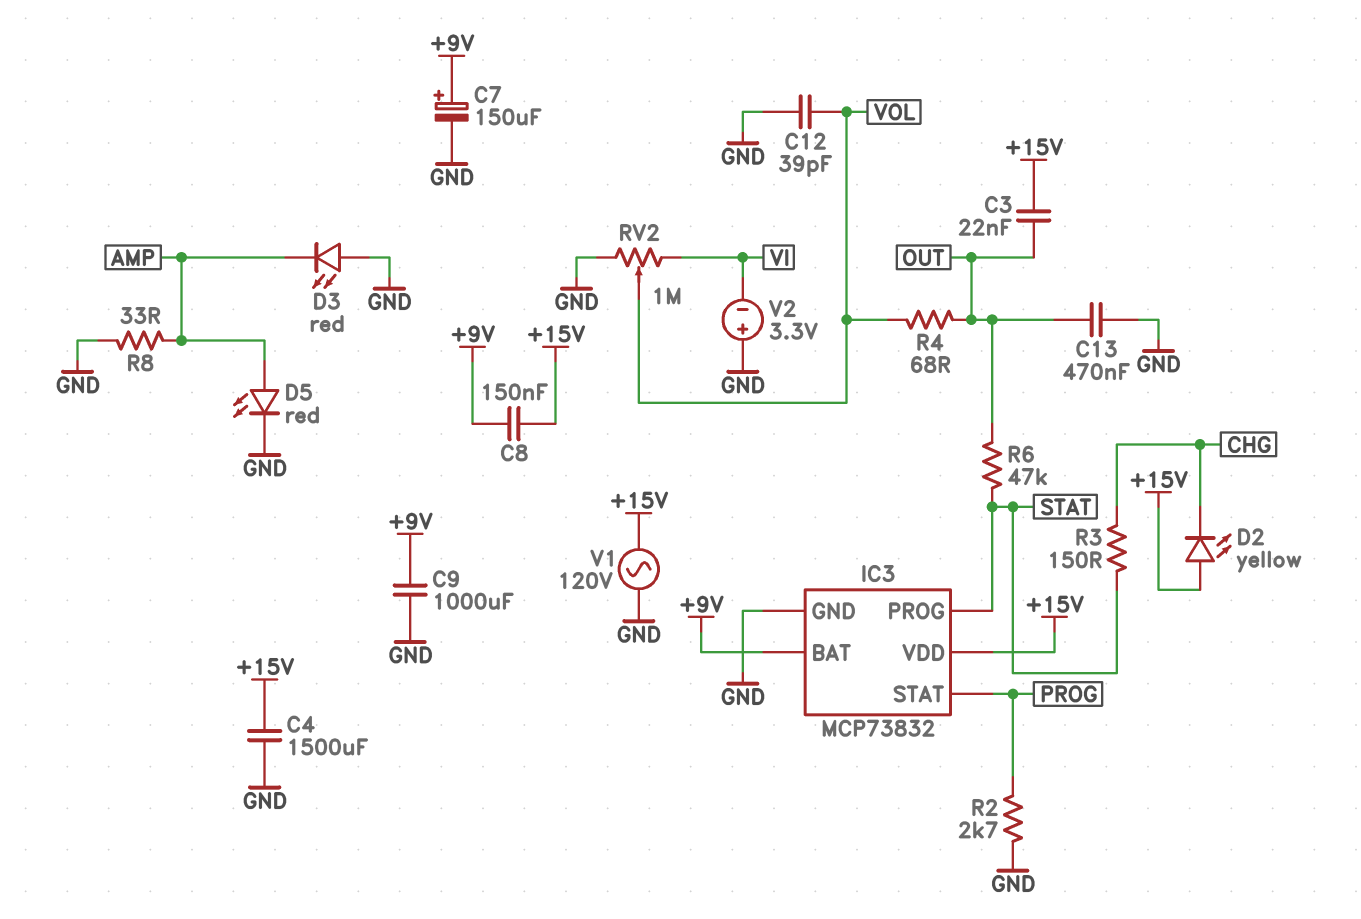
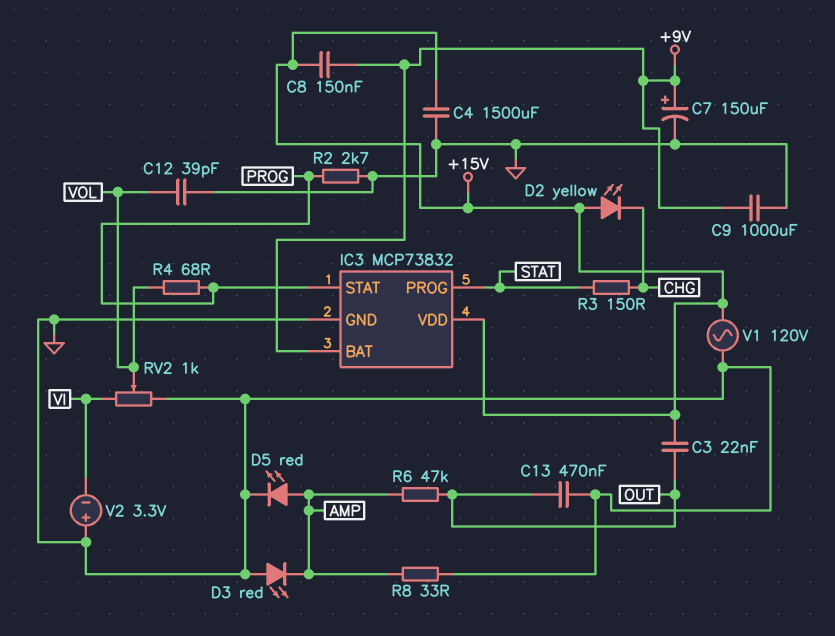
R4: 68 (OUT, VOL) -> 68 (PROG, VOL)
R6: 47k (OUT, STAT) -> 47k (AMP, OUT)
RV2: 1M (GND, VI, wiper VOL) -> 1k (GND, VI, wiper VOL)

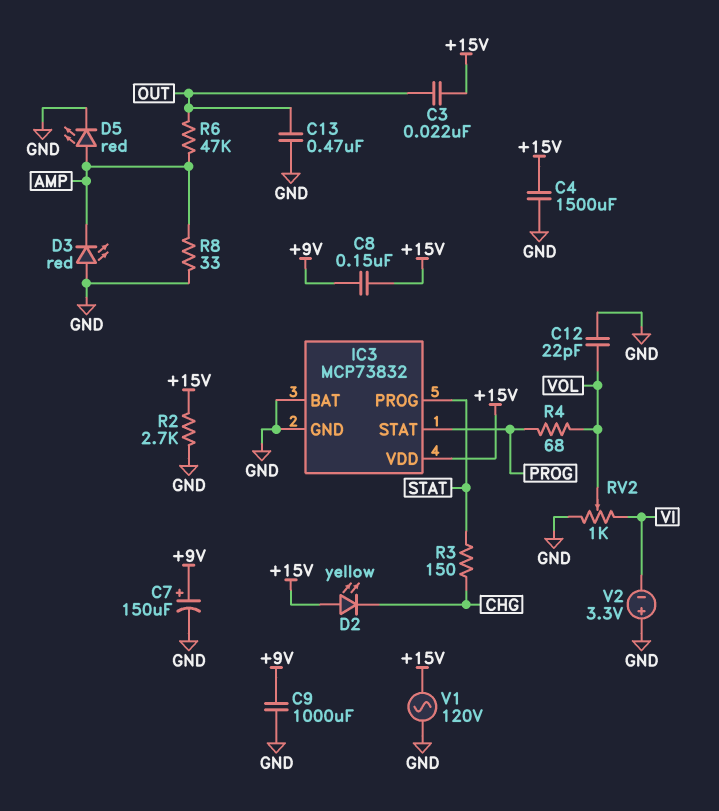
C12: 39pF (GND, VOL) -> 22pF (GND, VOL)
IC3 pin BAT: +9V -> GND
R2: 2.7k (GND, PROG) -> 2.7k (+15V, GND)

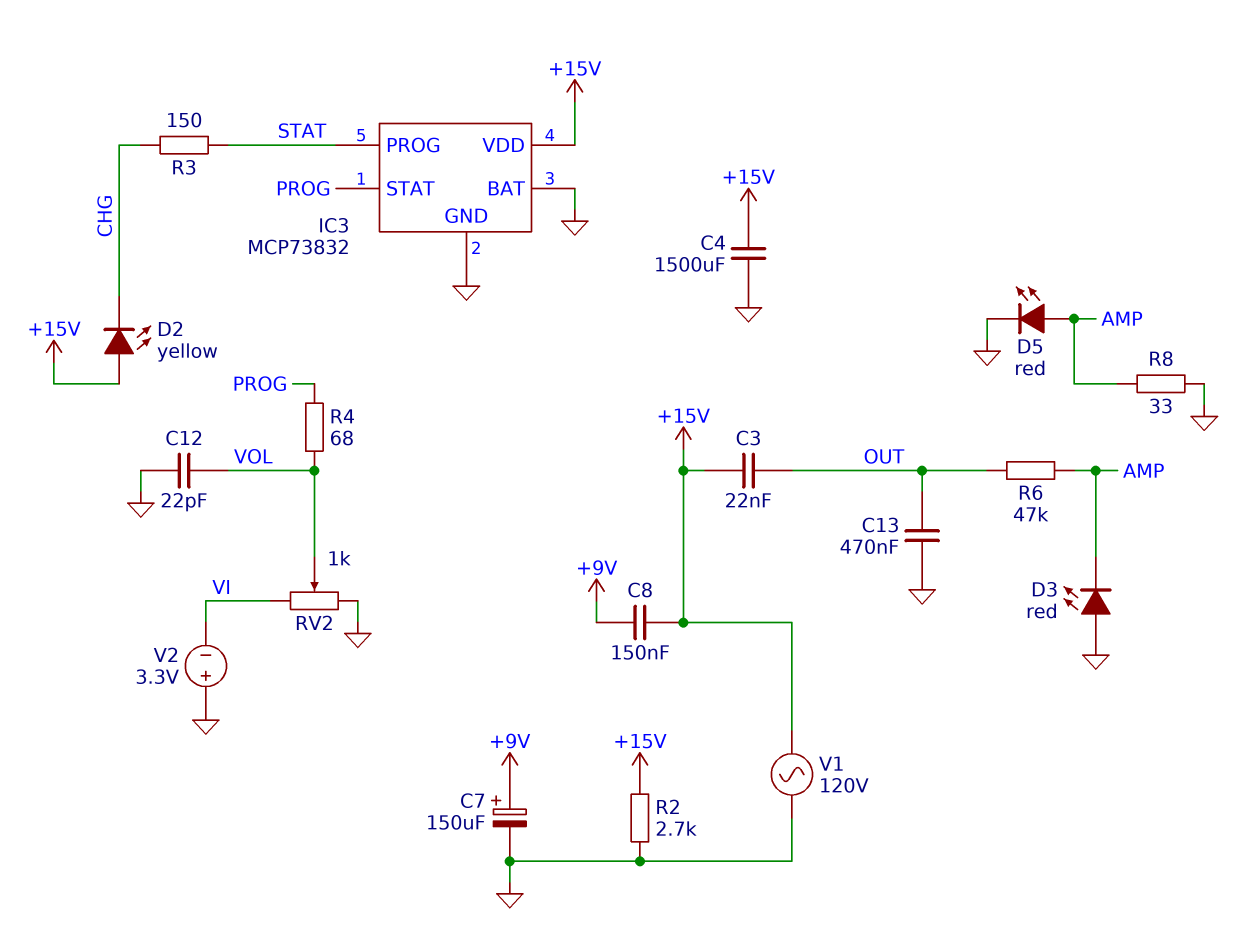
C9: 1000uF (+9V, GND) -> none

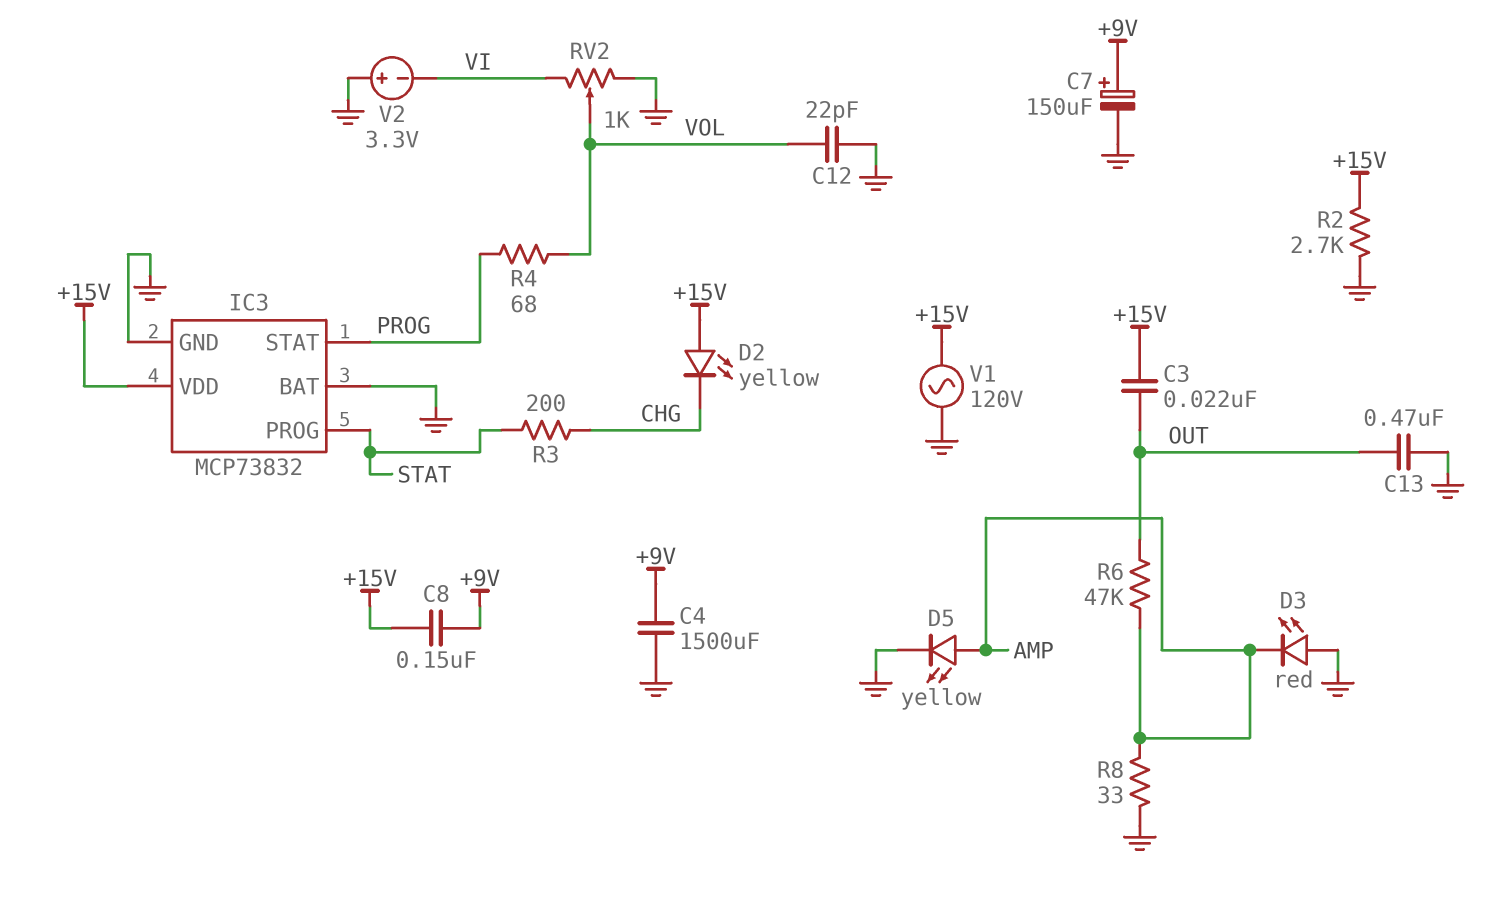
C4: 1500uF (+15V, GND) -> 1500uF (+9V, GND)
D5: LED red (A AMP, K GND) -> LED yellow (A AMP, K GND)
R3: 150 (CHG, STAT) -> 200 (CHG, STAT)

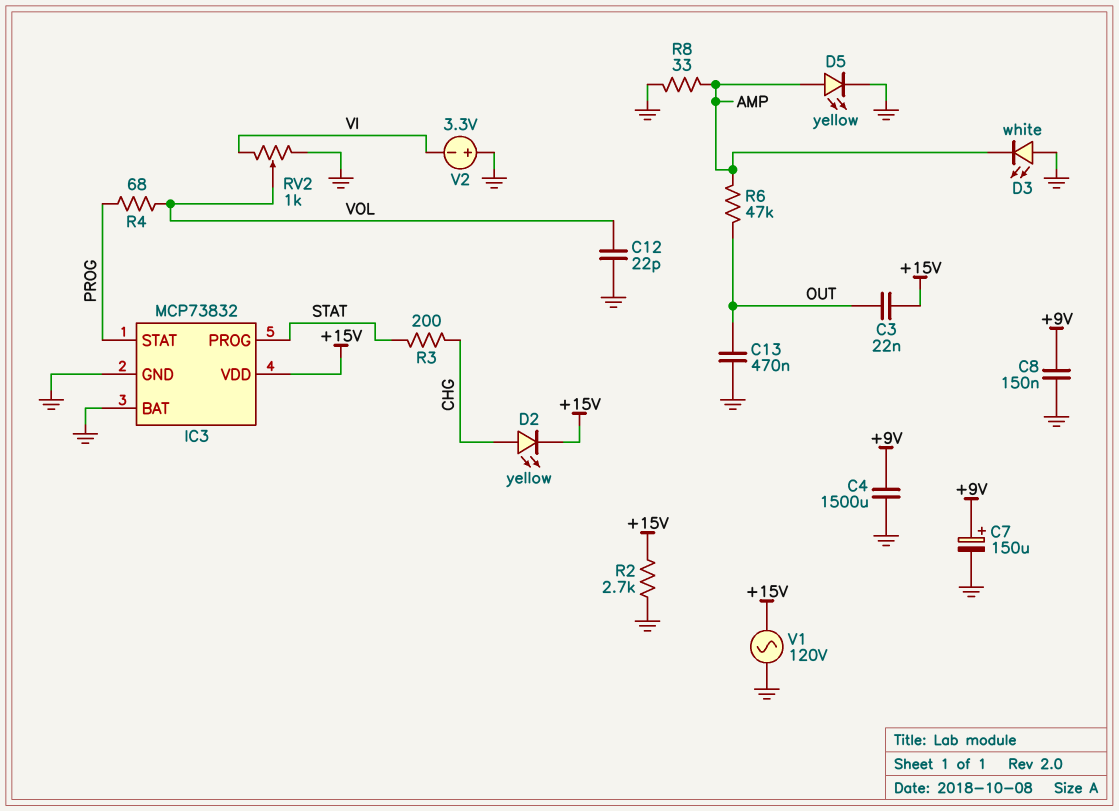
C8: 150nF (+9V, +15V) -> 150nF (+9V, GND)
D2: LED yellow (A +15V, K CHG) -> LED yellow (A CHG, K +15V)
D3: LED red (A GND, K AMP) -> LED white (A GND, K AMP)

